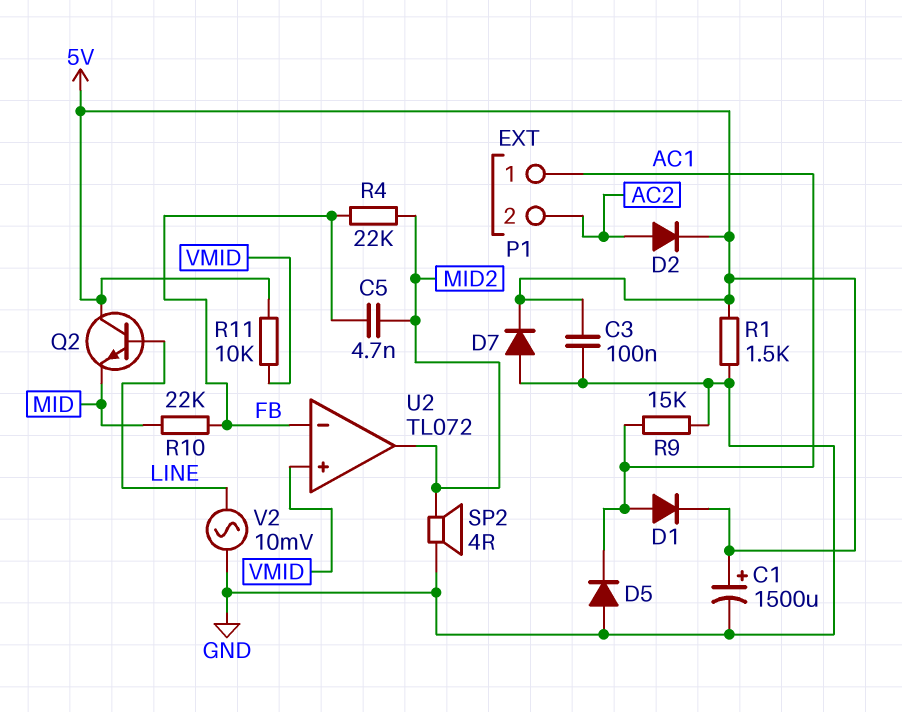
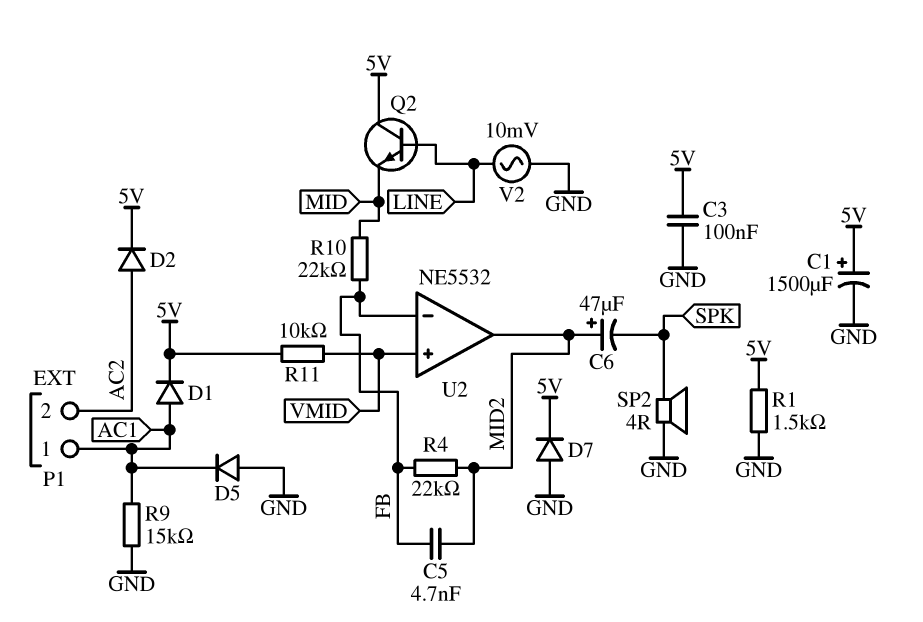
C6: none -> 47uF (plus MID2, minus SPK)
SP2: speaker 4R (GND, MID2) -> speaker 4R (GND, SPK)
U2: TL072 -> NE5532

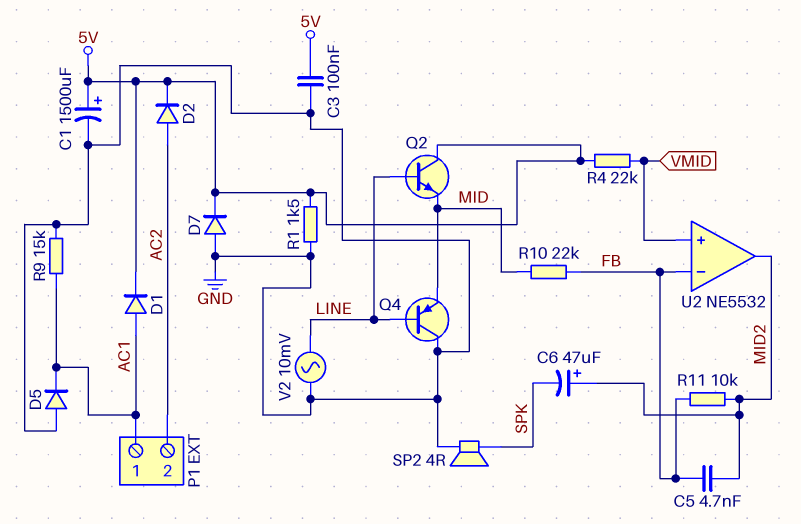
Q4: none -> PNP (B LINE, C GND, E MID)
R4: 22k (FB, MID2) -> 22k (5V, VMID)
R11: 10k (5V, VMID) -> 10k (FB, MID2)

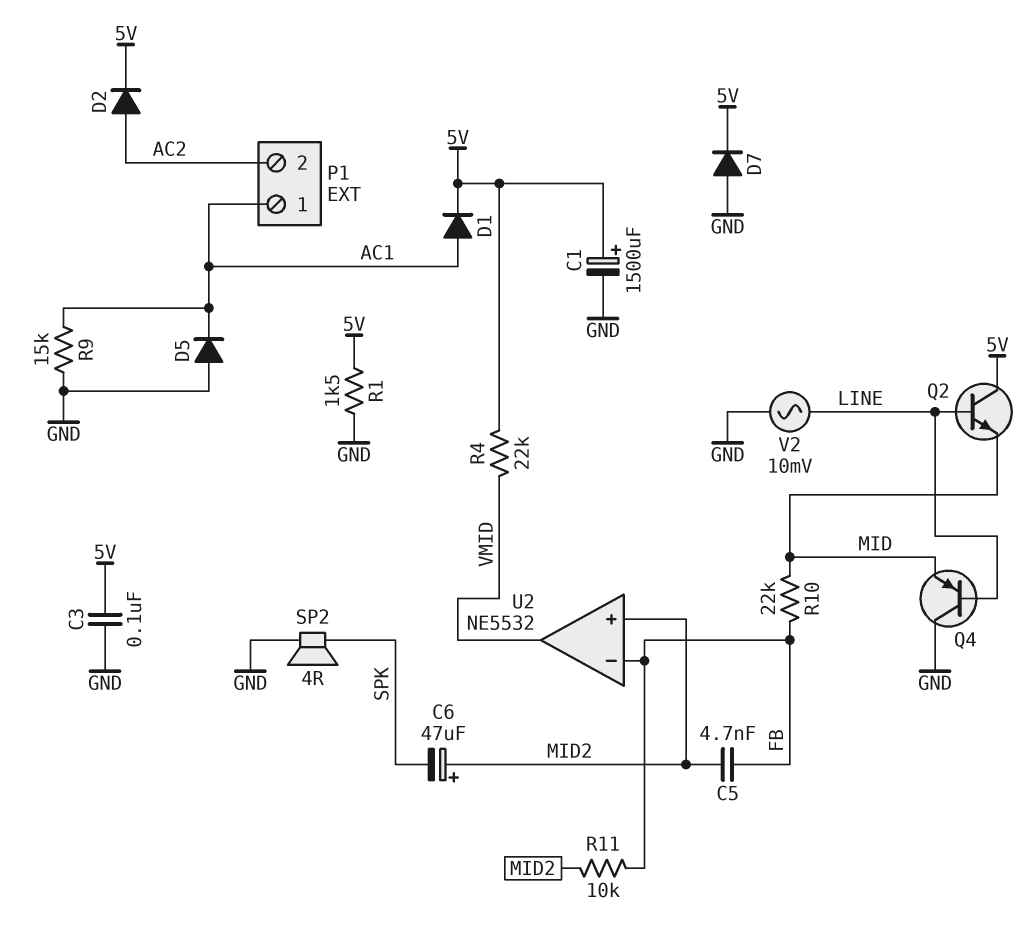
U2 pin in+: VMID -> MID2
U2 pin out: MID2 -> VMID

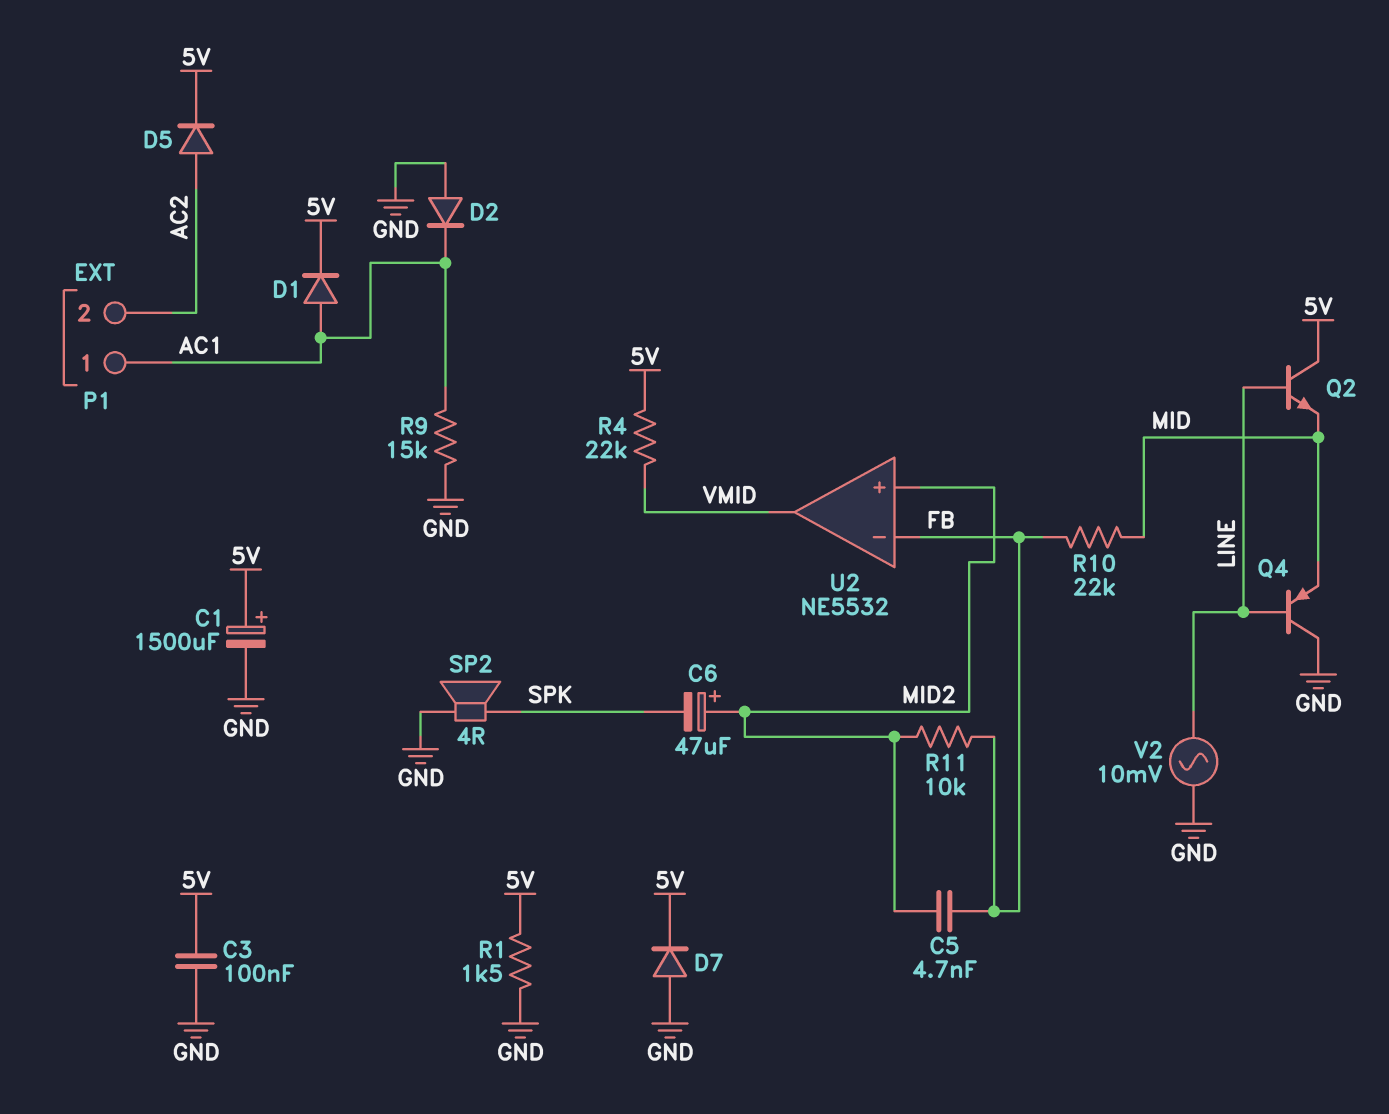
D2: diode (A AC2, K 5V) -> diode (A GND, K AC1)
D5: diode (A GND, K AC1) -> diode (A AC2, K 5V)

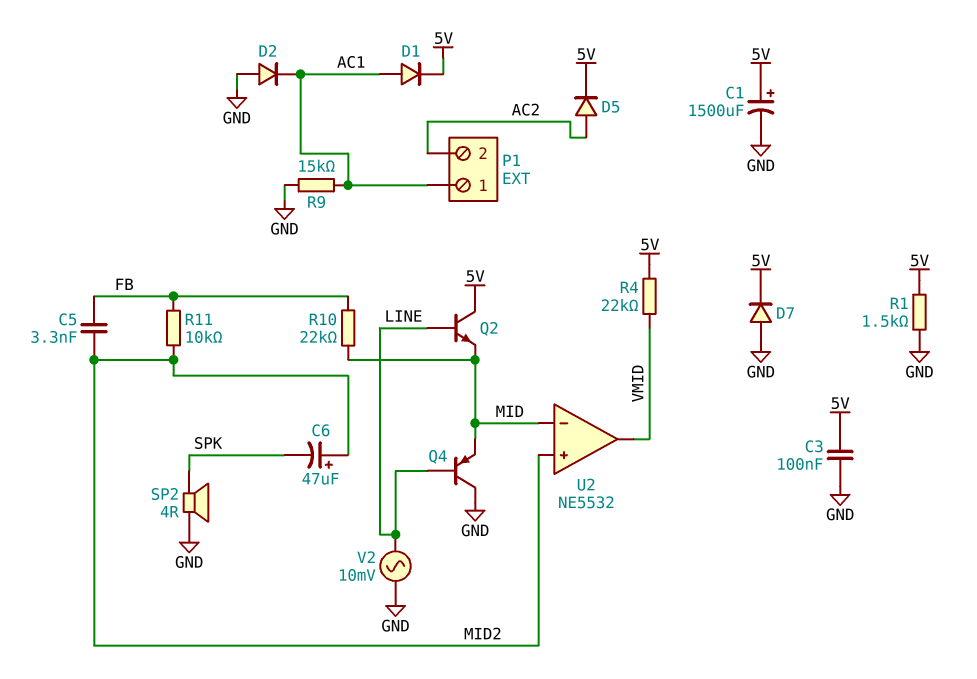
C5: 4.7nF (FB, MID2) -> 3.3nF (FB, MID2)
U2 pin in-: FB -> MID

